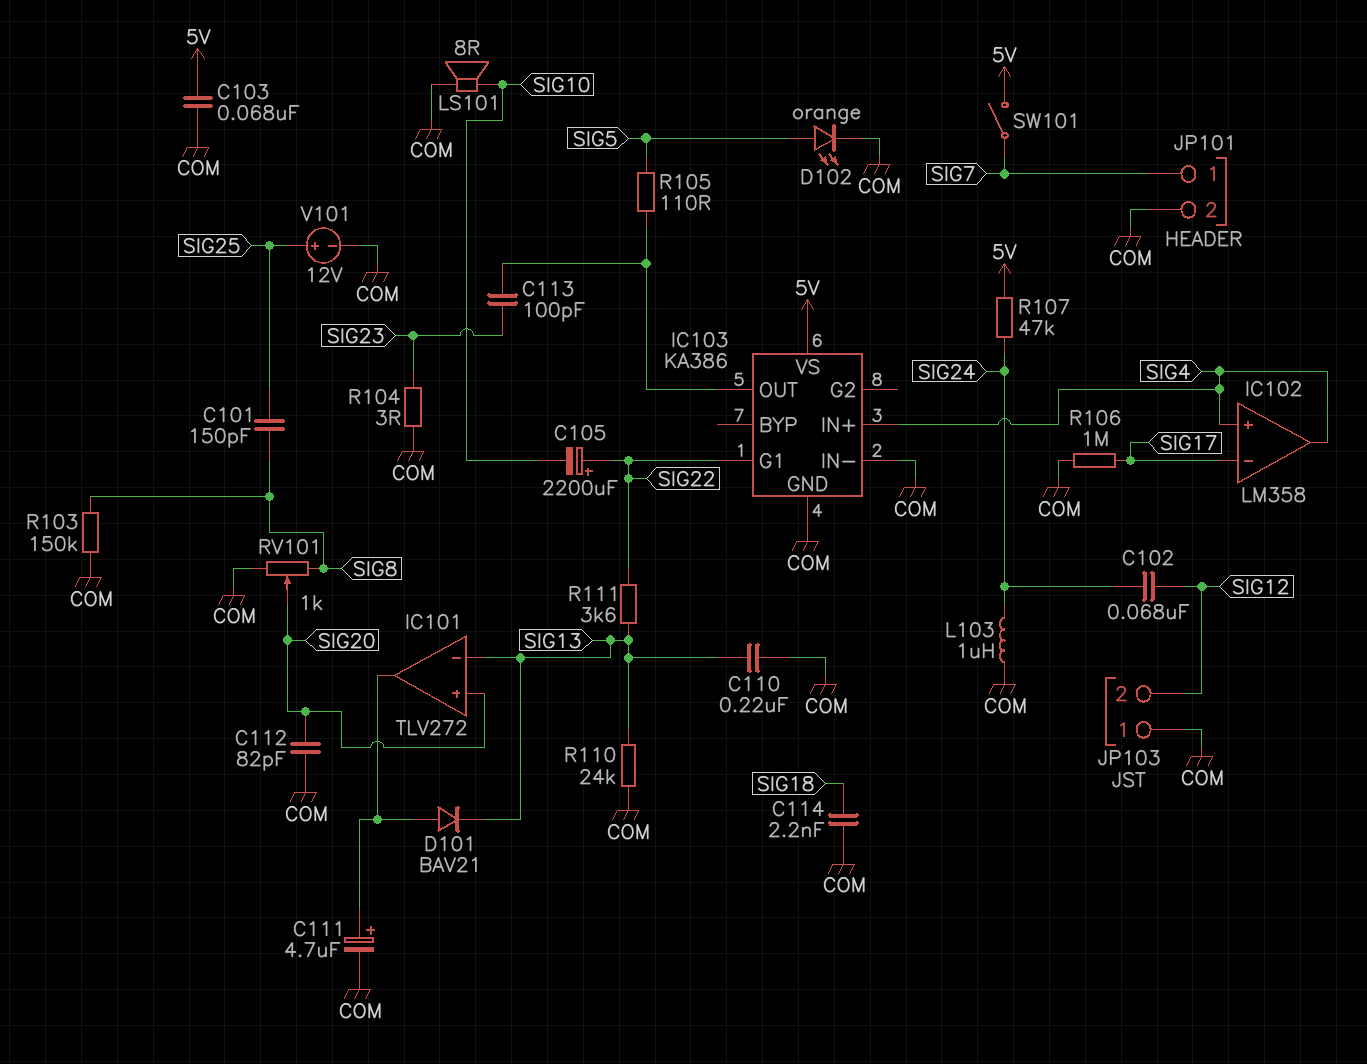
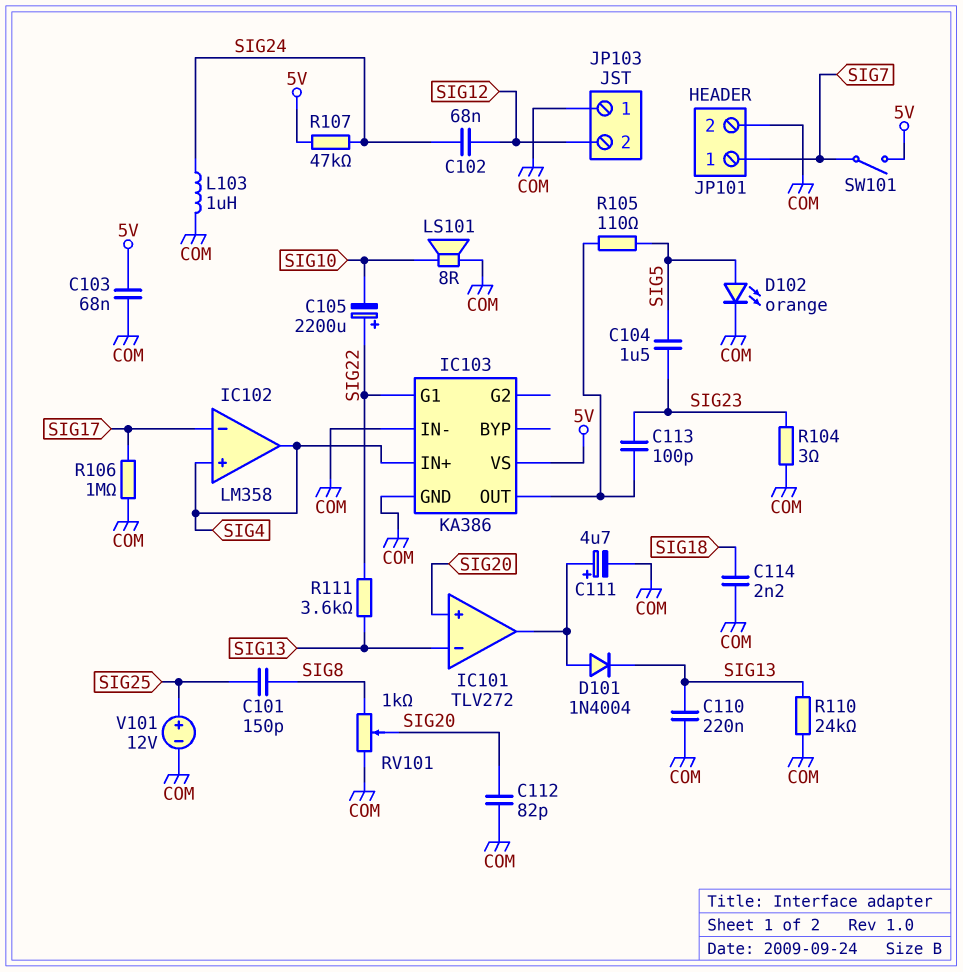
C104: none -> 1.5uF (SIG5, SIG23)
D101: diode BAV21 (A IC101/out, K SIG13) -> diode 1N4004 (A IC101/out, K SIG13)
R103: 150k (COM, SIG8) -> none

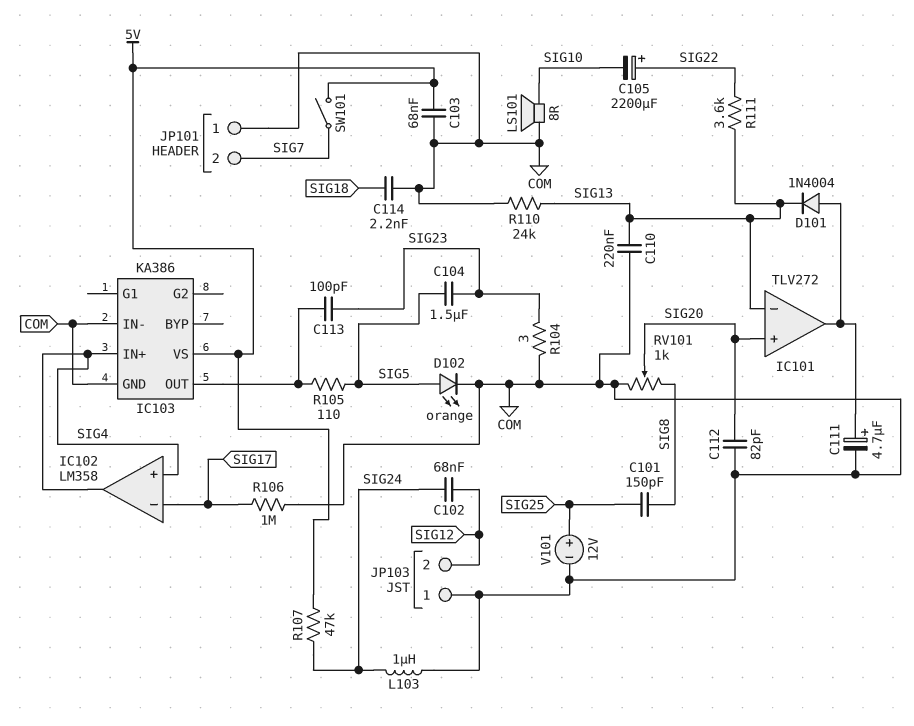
IC103 pin G1: SIG22 -> none
JP101 pin 1: SIG7 -> COM
JP101 pin 2: COM -> SIG7

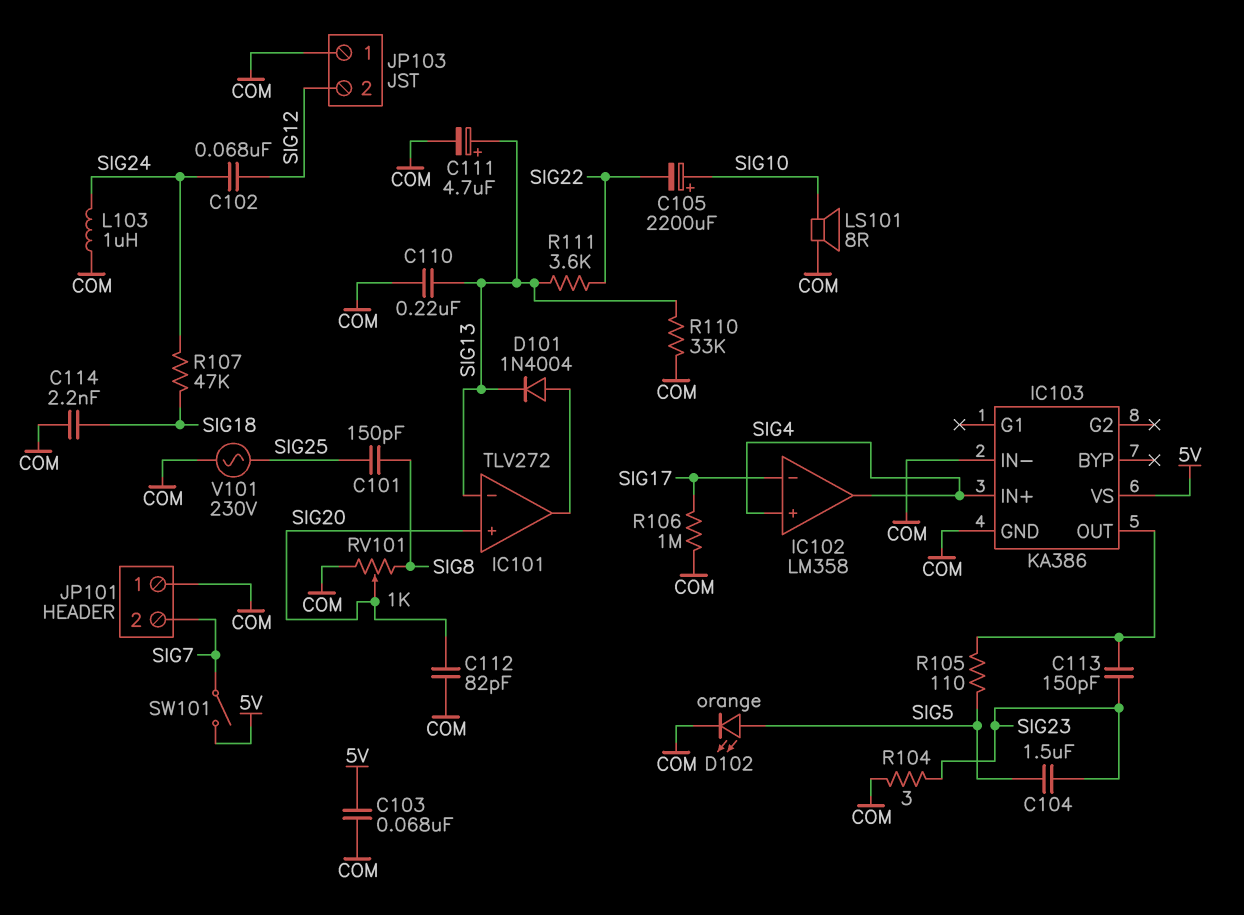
C105: 2200uF (plus SIG22, minus SIG10) -> 2200uF (plus SIG10, minus SIG22)
C111: 4.7uF (plus IC101/out, minus COM) -> 4.7uF (plus SIG13, minus COM)
C113: 100pF (IC103/OUT, SIG23) -> 150pF (IC103/OUT, SIG23)
R107: 47k (5V, SIG24) -> 47k (SIG18, SIG24)
R110: 24k (COM, SIG13) -> 33k (COM, SIG13)
V101: 12V (plus SIG25, minus COM) -> AC 230V (COM, SIG25)

